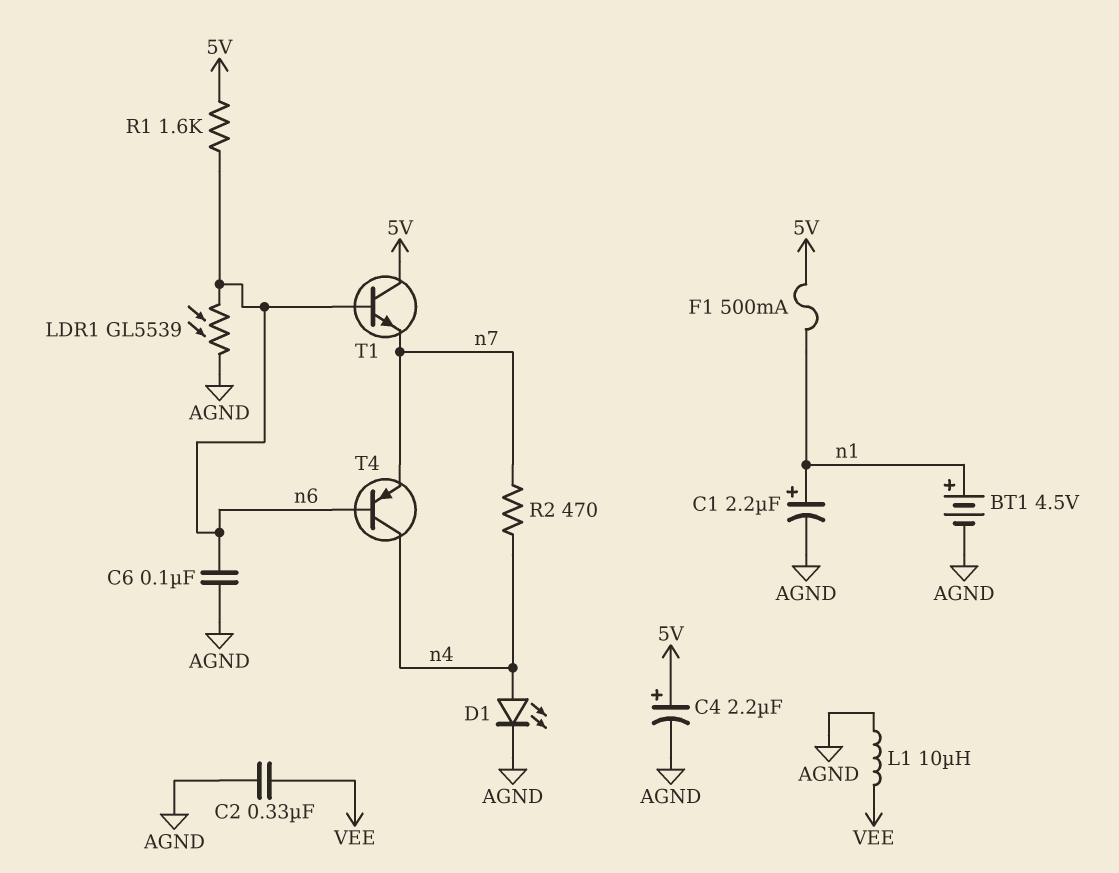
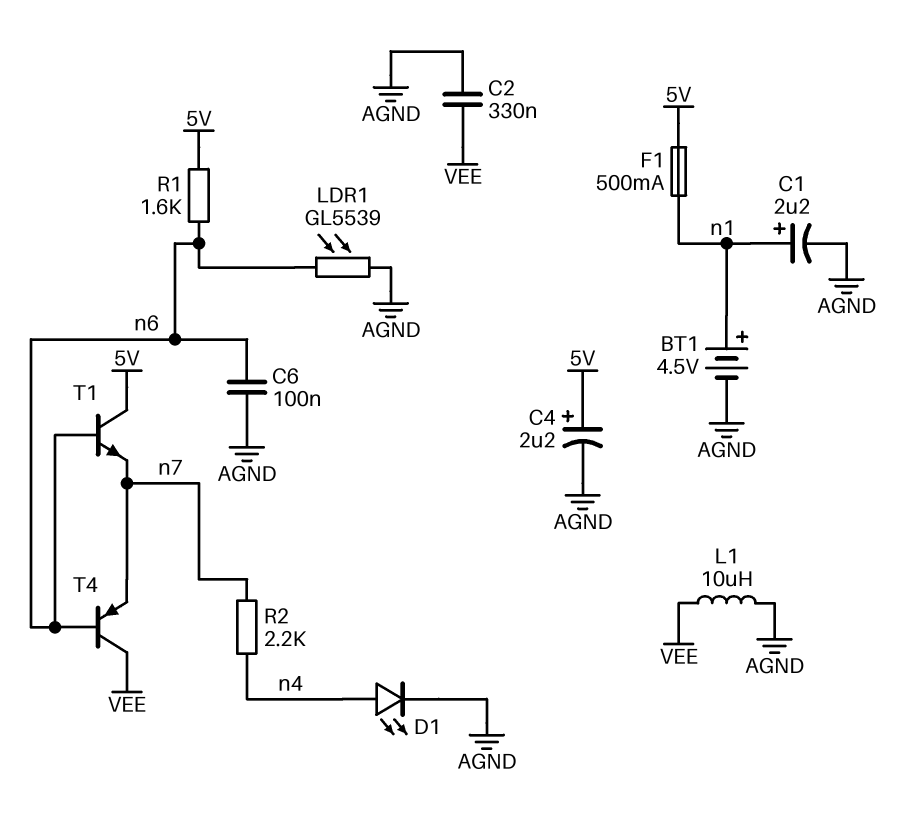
R2: 470 (n4, n7) -> 2.2k (n4, n7)
T4: PNP (B n6, C n4, E n7) -> PNP (B n6, C VEE, E n7)

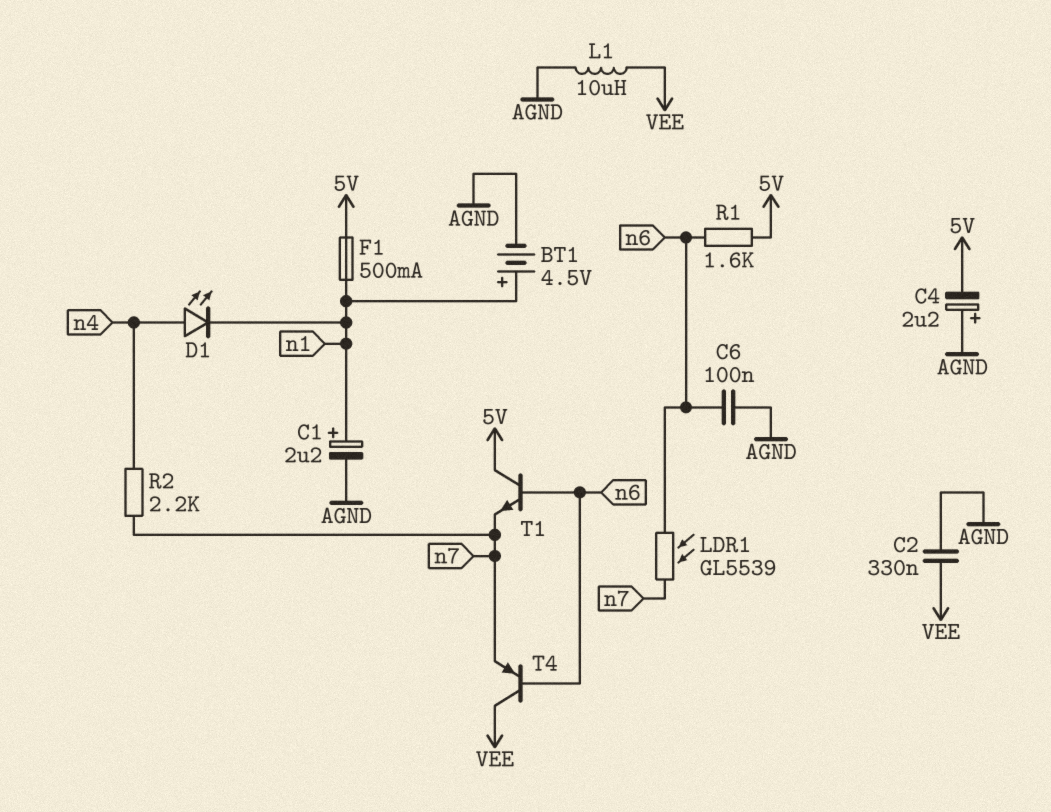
C4: 2.2uF (plus 5V, minus AGND) -> 2.2uF (plus AGND, minus 5V)
D1: LED (A n4, K AGND) -> LED (A n4, K n1)
LDR1: GL5539 (AGND, n6) -> GL5539 (n6, n7)

